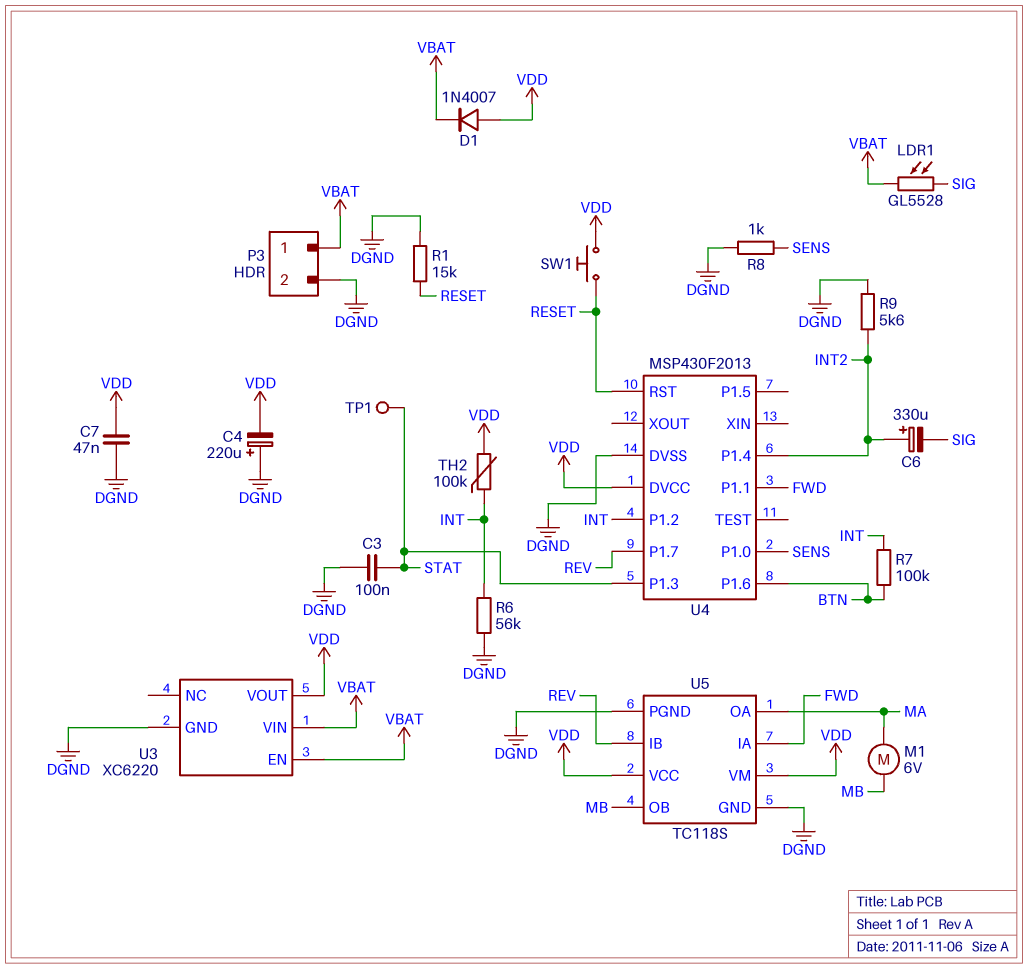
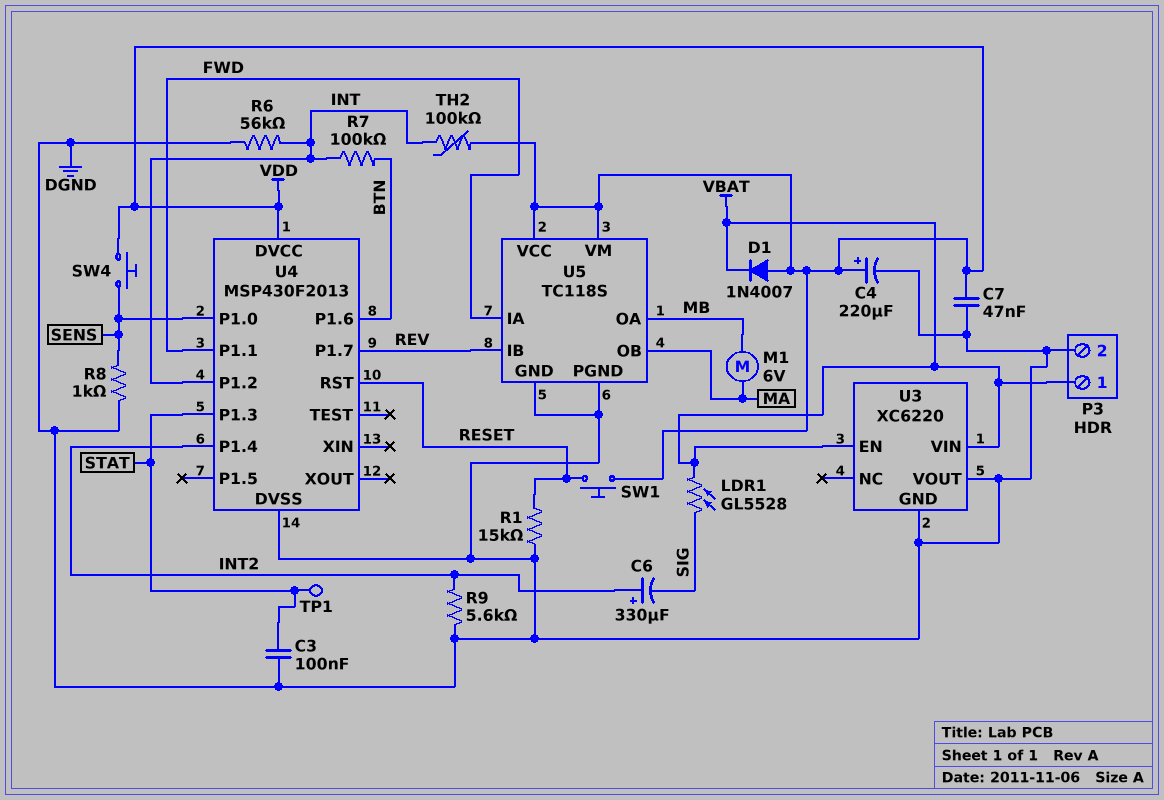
C4: 220uF (plus DGND, minus VDD) -> 220uF (plus VDD, minus DGND)
SW4: none -> button (SENS, VDD)
U3 pin VOUT: VDD -> DGND
U5 pin OA: MA -> MB
U5 pin OB: MB -> MA

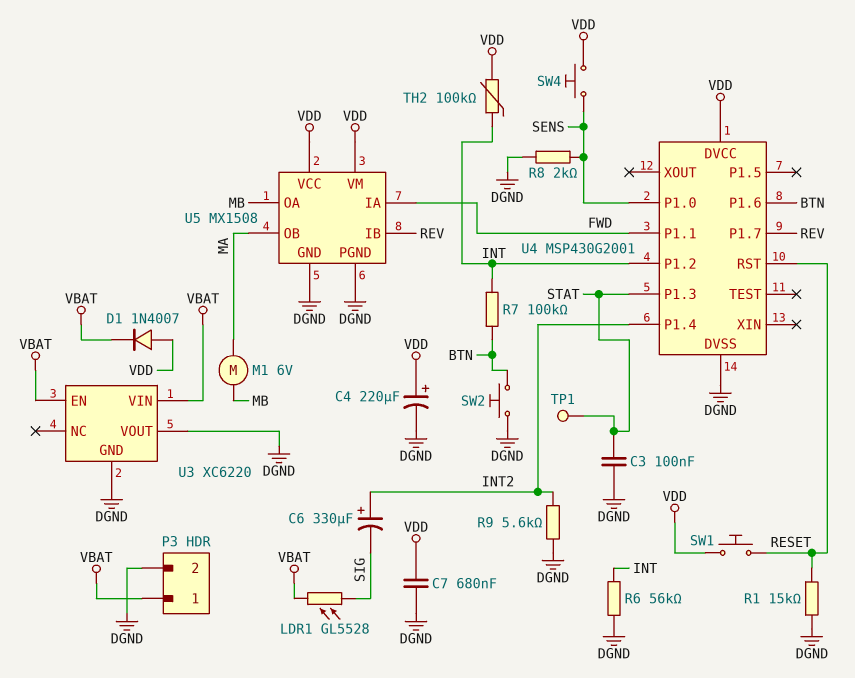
C7: 47nF (DGND, VDD) -> 680nF (DGND, VDD)
R8: 1k (DGND, SENS) -> 2k (DGND, SENS)
SW2: none -> button (BTN, DGND)
U4: MSP430F2013 -> MSP430G2001
U5: TC118S -> MX1508

